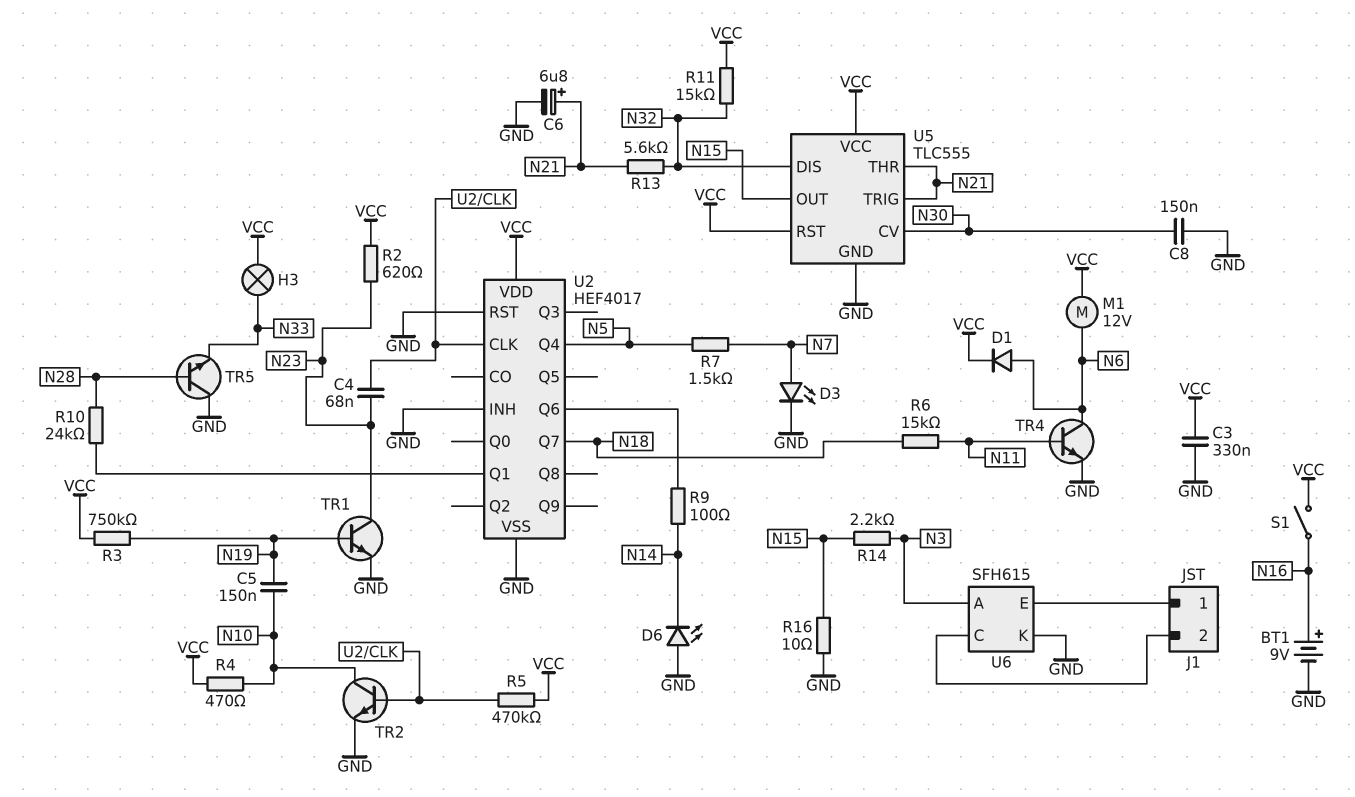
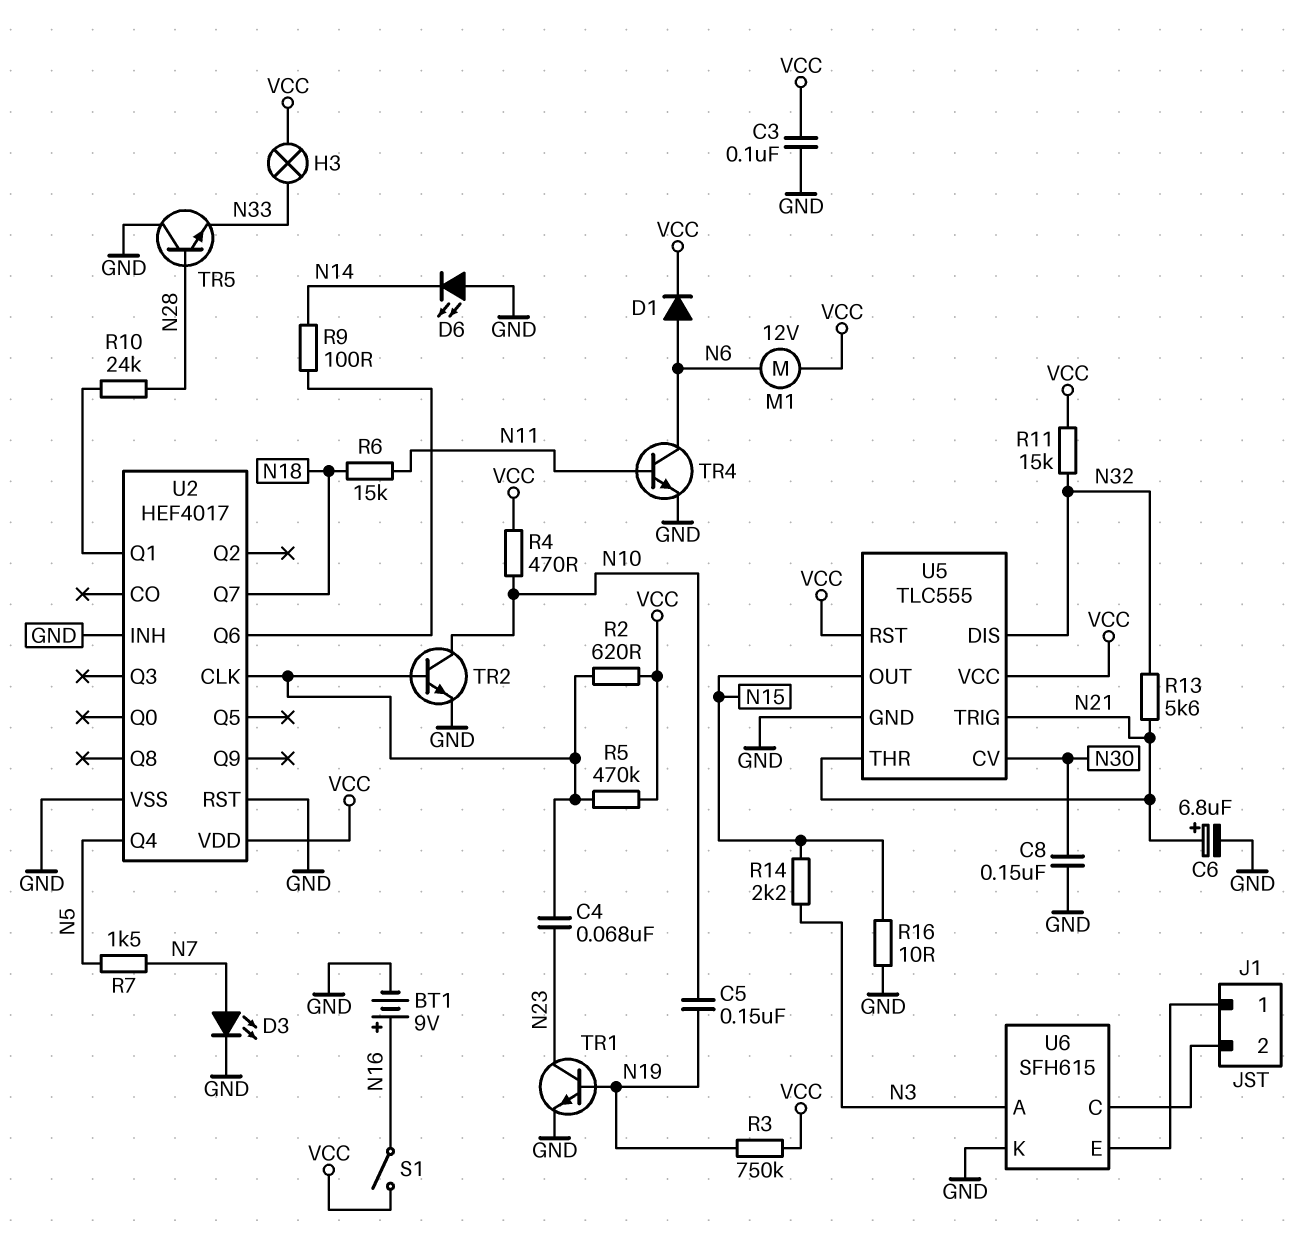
C3: 330nF (GND, VCC) -> 100nF (GND, VCC)
R2: 620 (N23, VCC) -> 620 (U2/CLK, VCC)

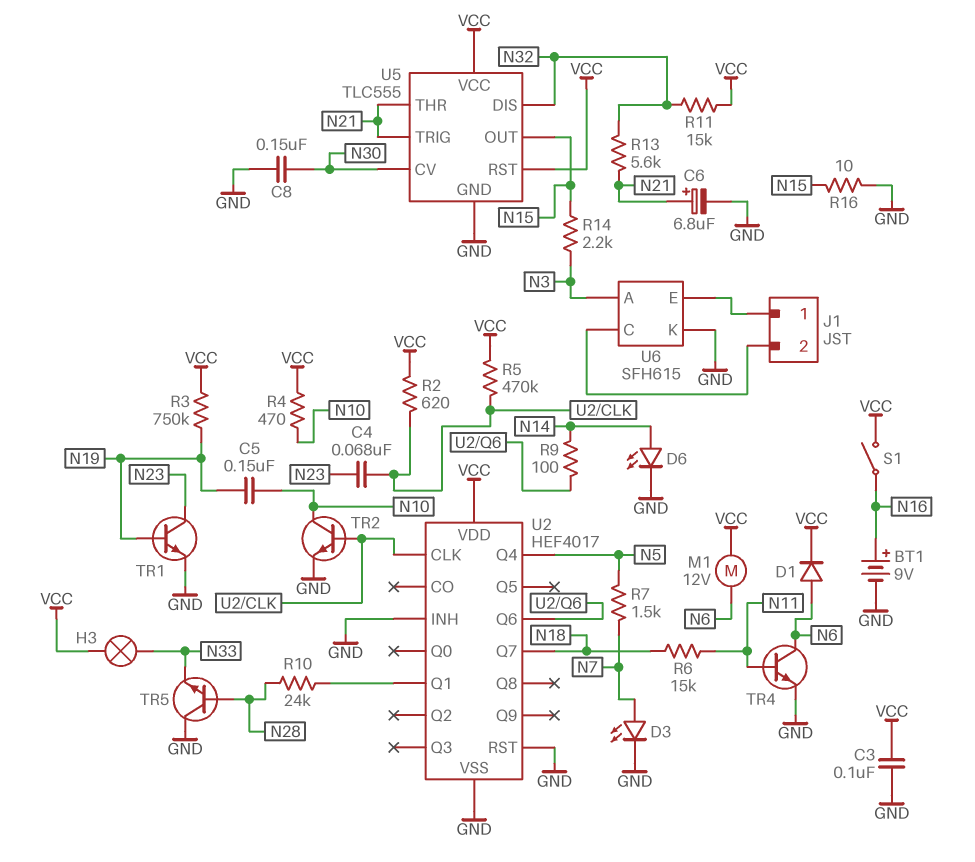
D6: LED (A GND, K N14) -> LED (A N14, K GND)

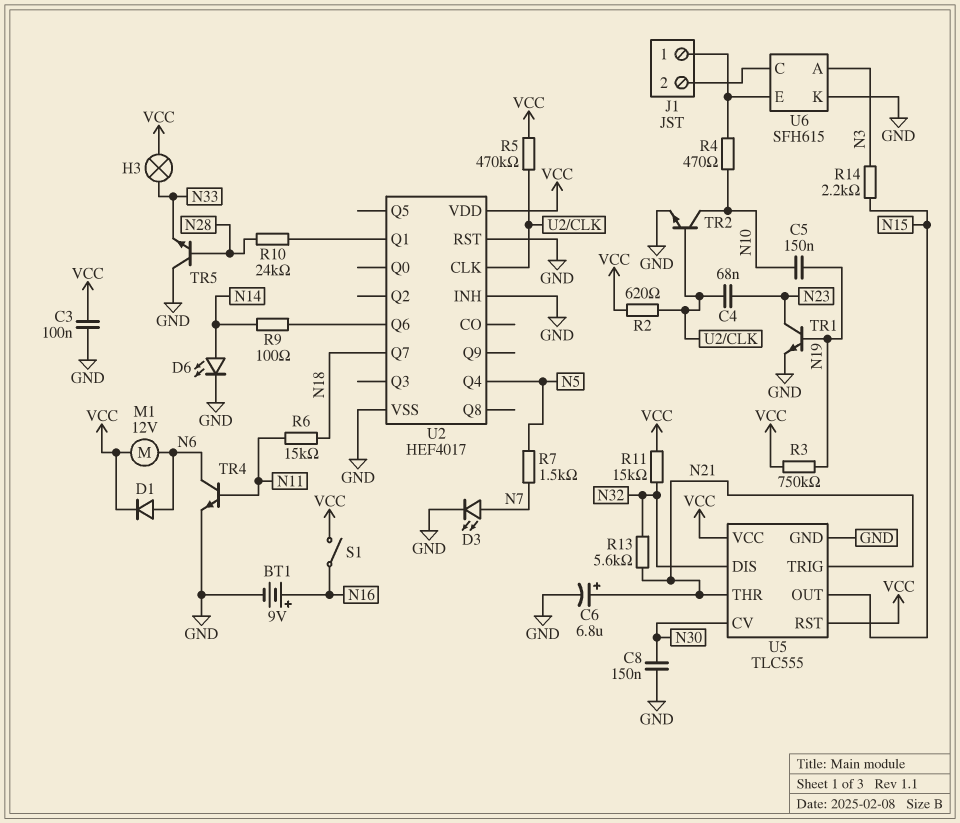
R4: 470 (N10, VCC) -> 470 (J1/1, N10)
R16: 10 (GND, N15) -> none

